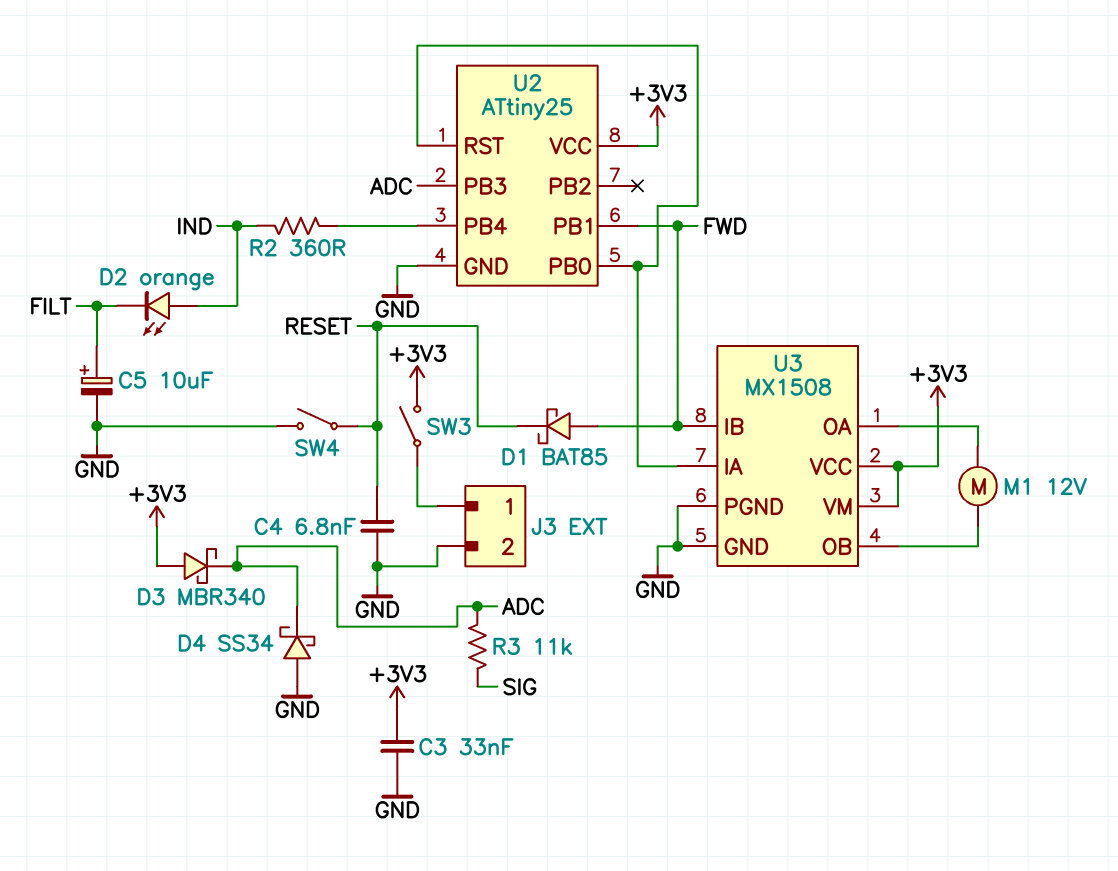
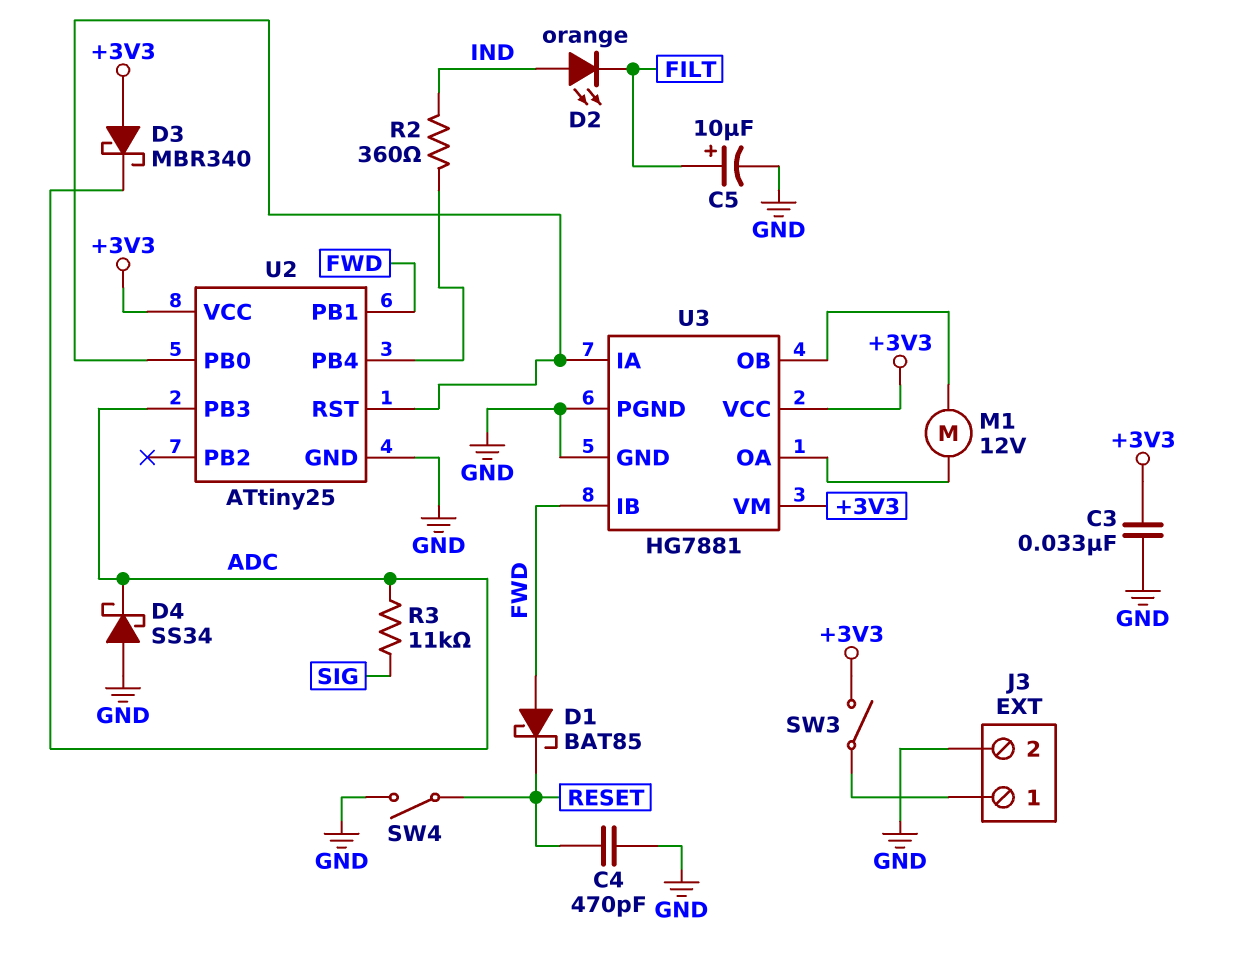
C4: 6.8nF (GND, RESET) -> 470pF (GND, RESET)
U3: MX1508 -> HG7881

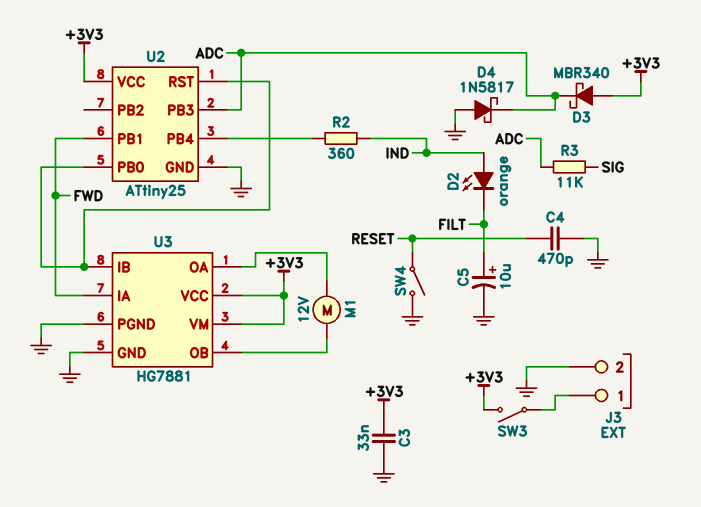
D1: schottky BAT85 (A FWD, K RESET) -> none
D4: schottky SS34 (A GND, K ADC) -> schottky 1N5817 (A GND, K ADC)
U3 pin IA: U2/PB0 -> FWD
U3 pin IB: FWD -> U2/PB0

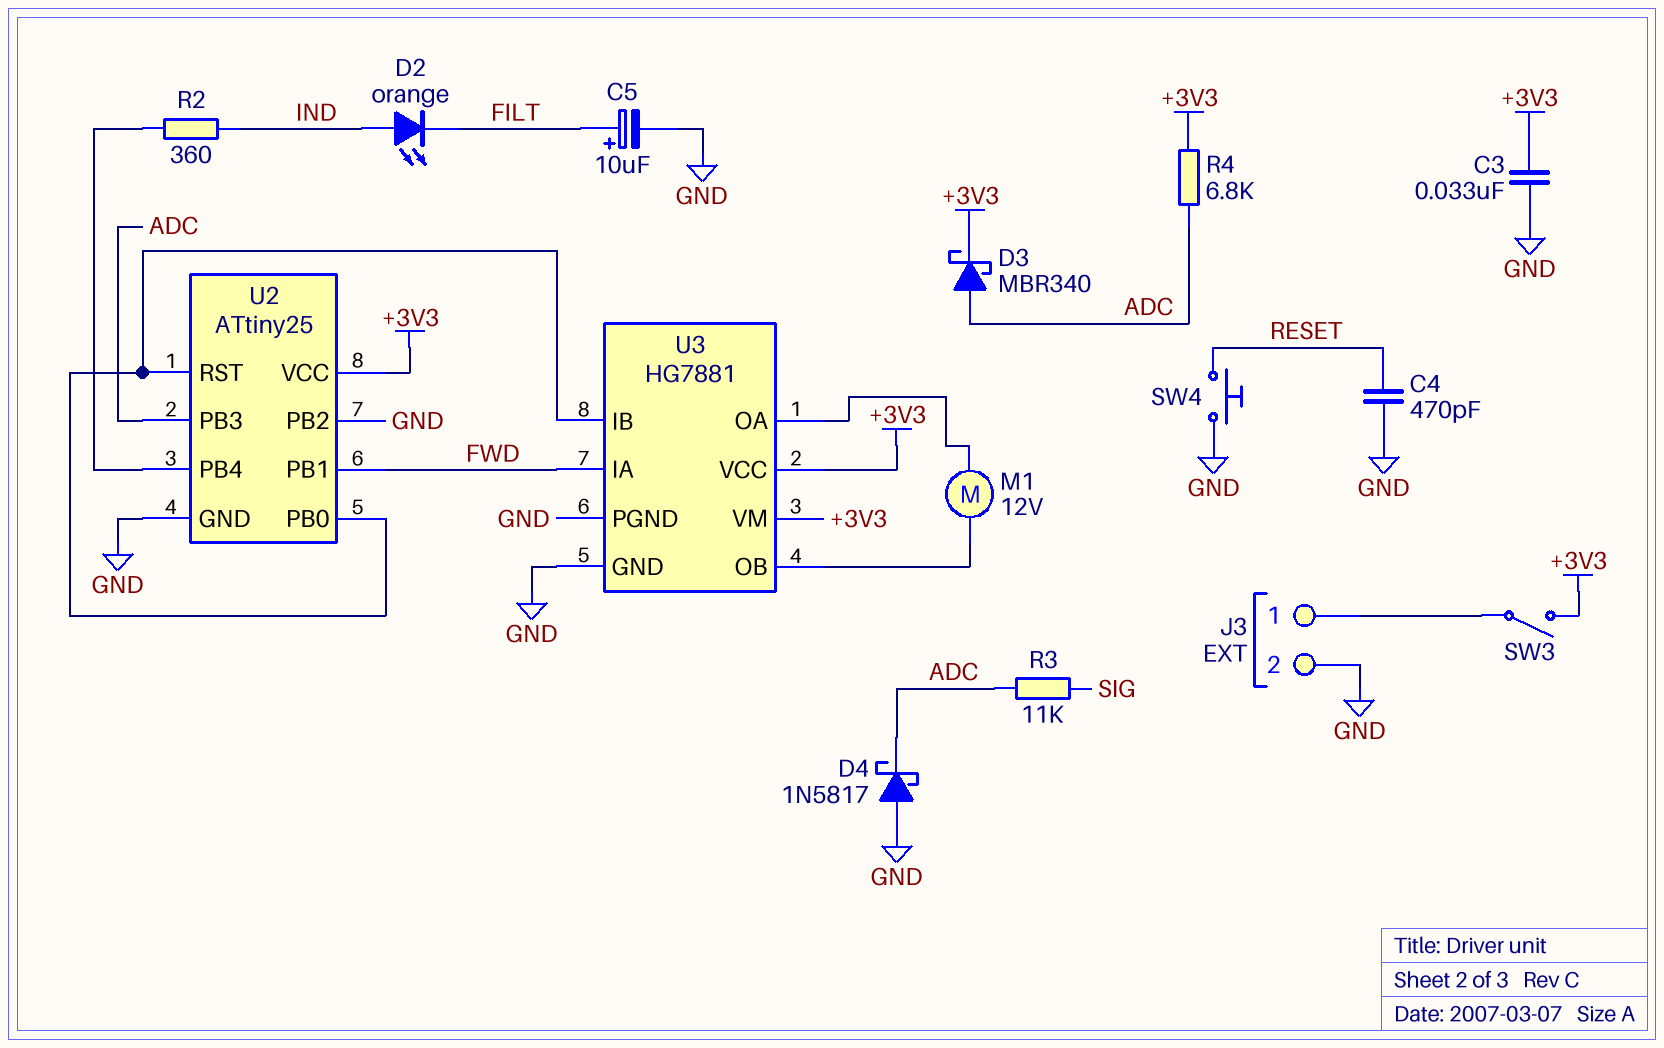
D3: schottky MBR340 (A +3V3, K ADC) -> schottky MBR340 (A ADC, K +3V3)
R4: none -> 6.8k (+3V3, ADC)
SW4: switch (GND, RESET) -> button (GND, RESET)
U2 pin PB2: none -> GND

